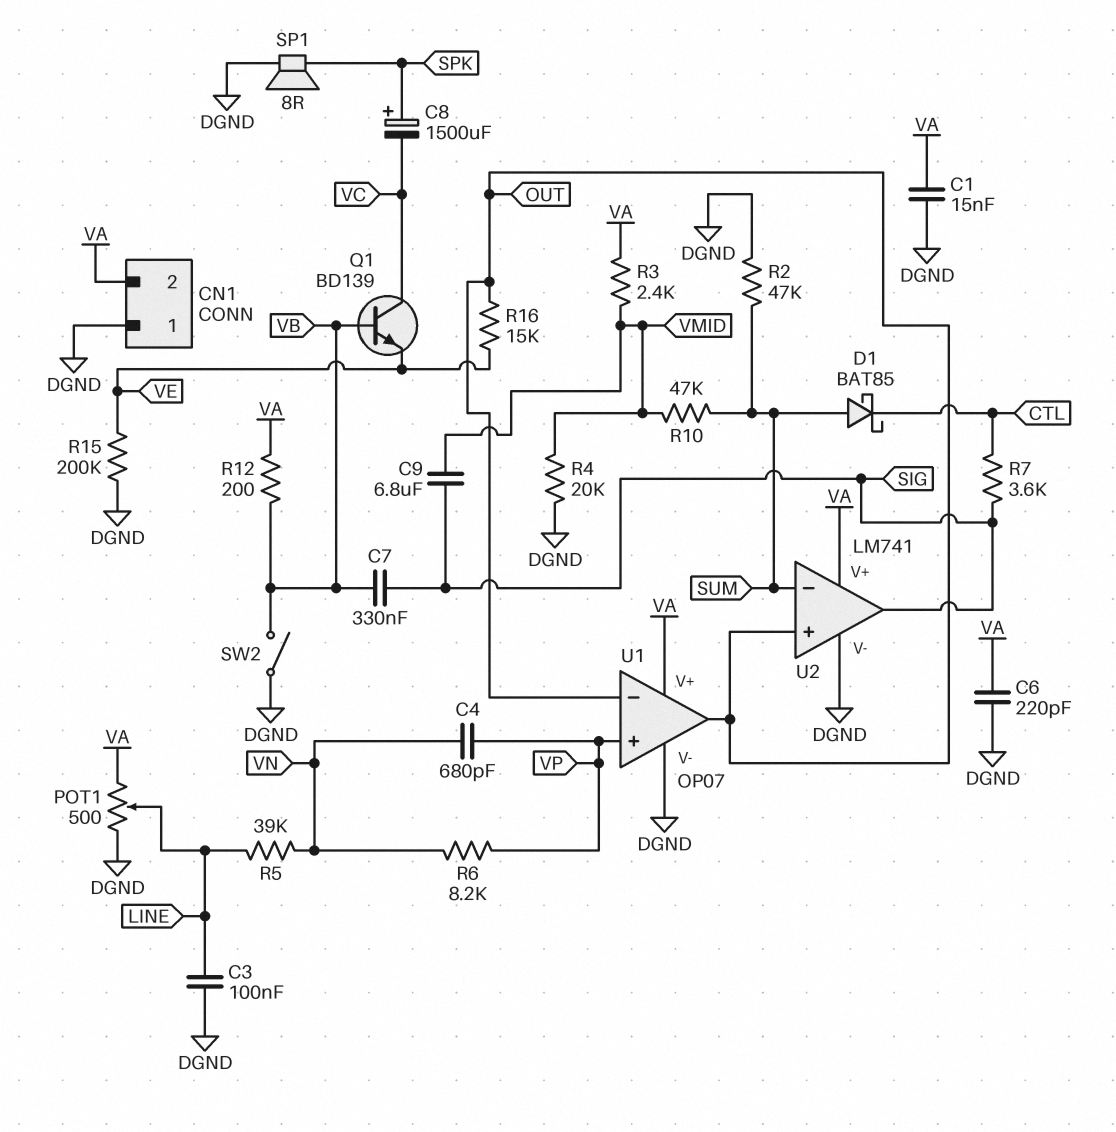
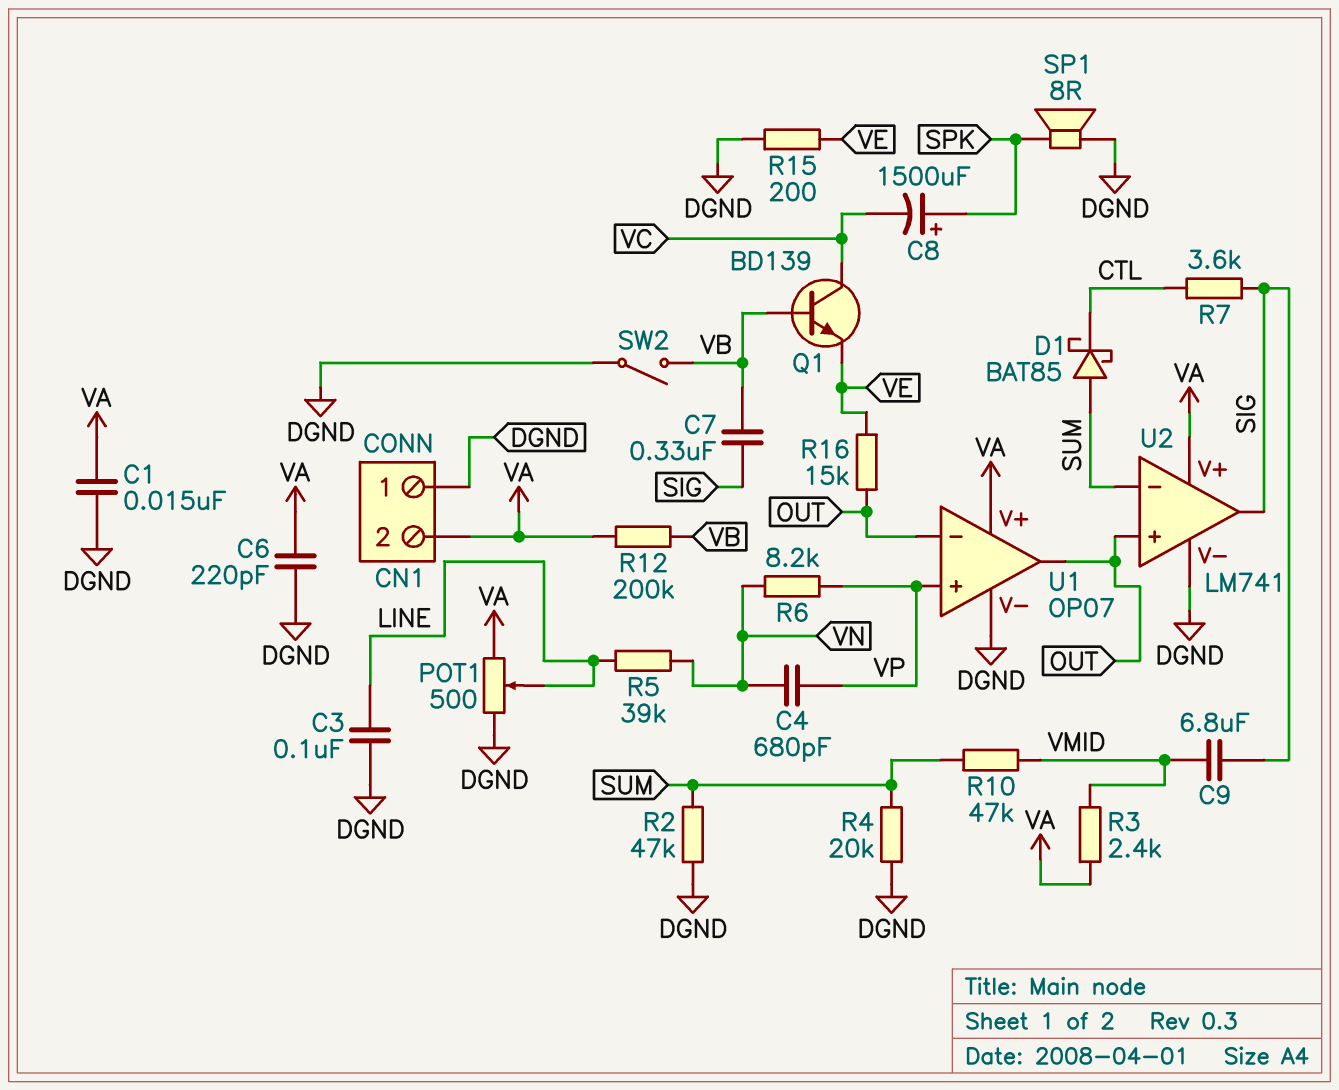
R4: 20k (DGND, VMID) -> 20k (DGND, SUM)
R12: 200 (VA, VB) -> 200k (VA, VB)
R15: 200k (DGND, VE) -> 200 (DGND, VE)

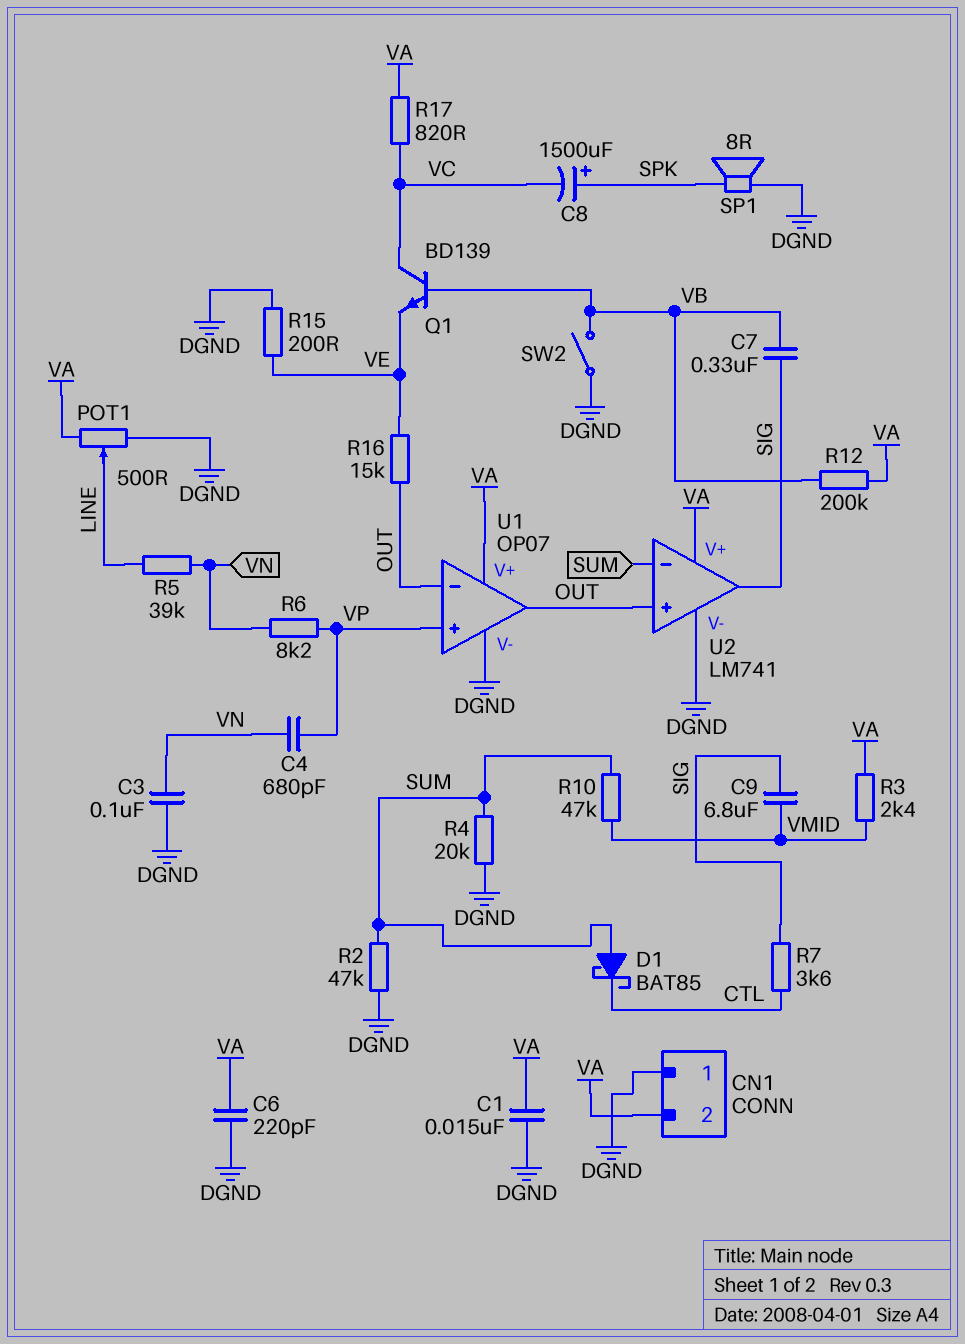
C3: 100nF (DGND, LINE) -> 100nF (DGND, VN)
R17: none -> 820 (VA, VC)

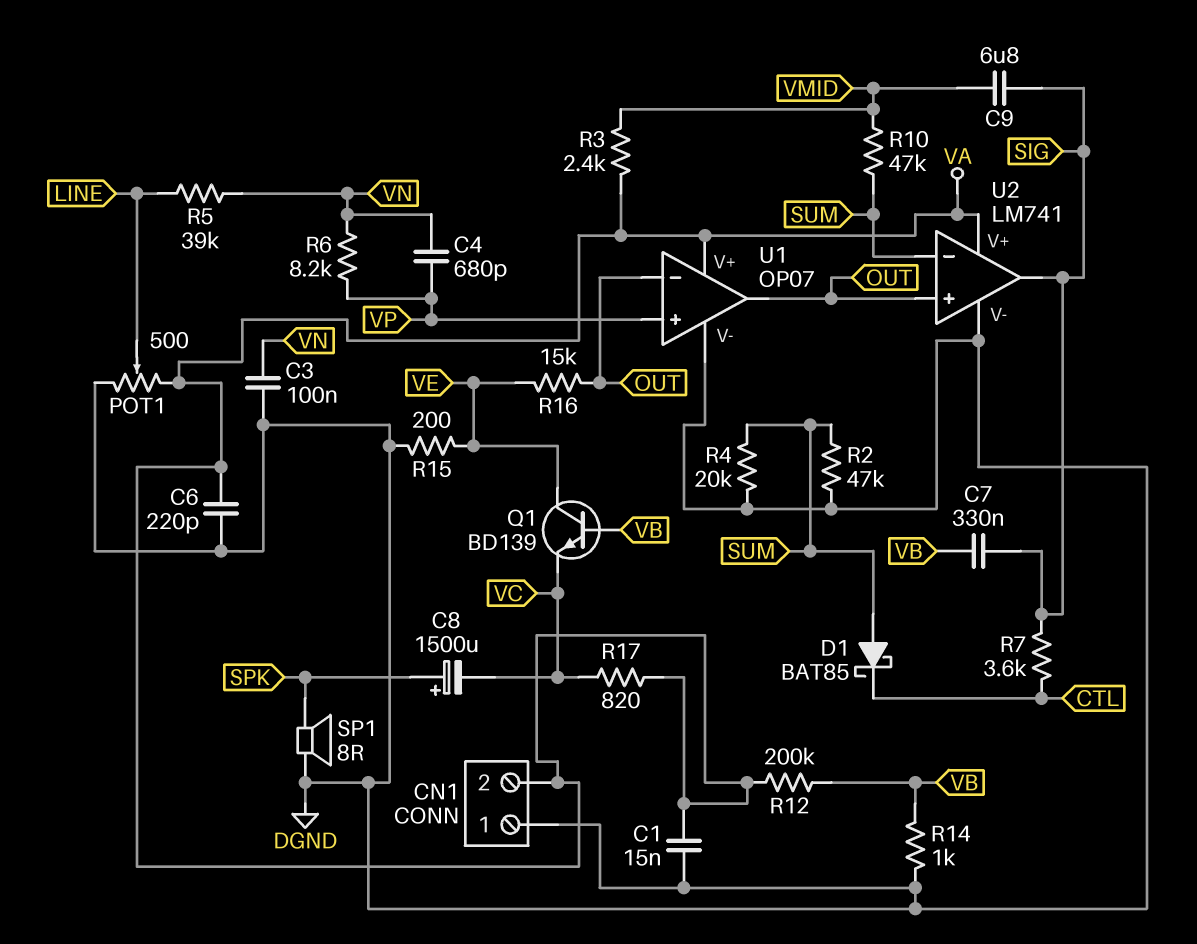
Q1: NPN BD139 (B VB, C VC, E VE) -> NPN BD139 (B VB, C VE, E VC)
R14: none -> 1k (DGND, VB)
SW2: switch (DGND, VB) -> none

